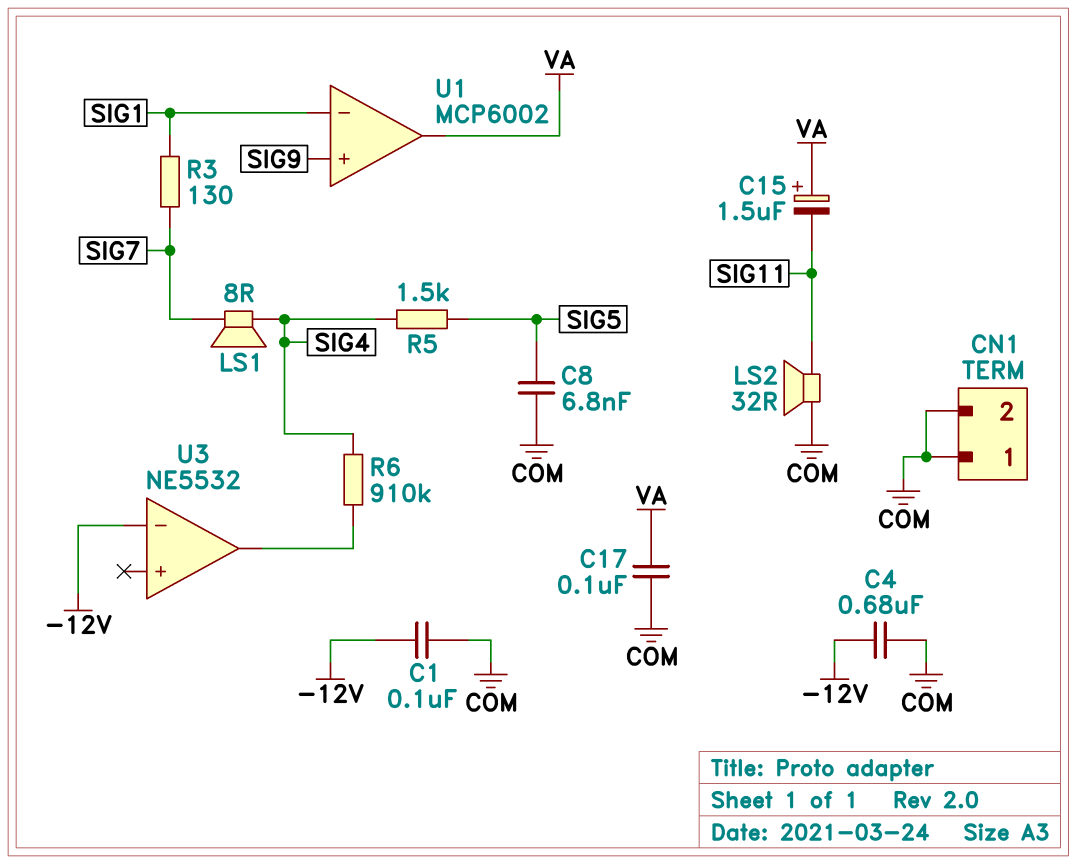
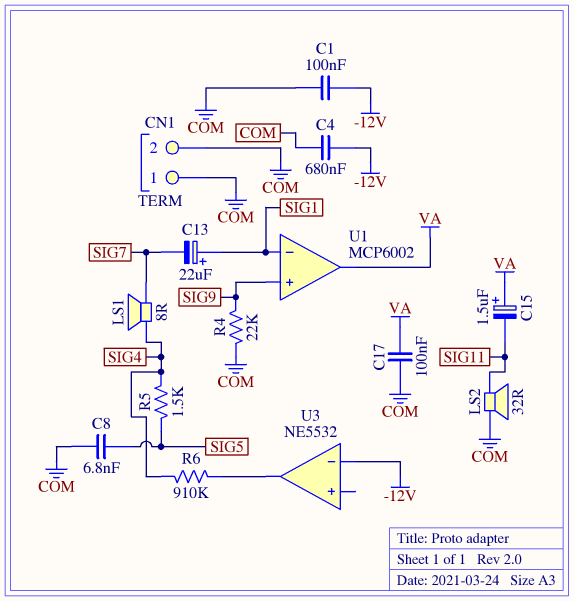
C13: none -> 22uF (plus SIG1, minus SIG7)
R3: 130 (SIG1, SIG7) -> none
R4: none -> 22k (COM, SIG9)

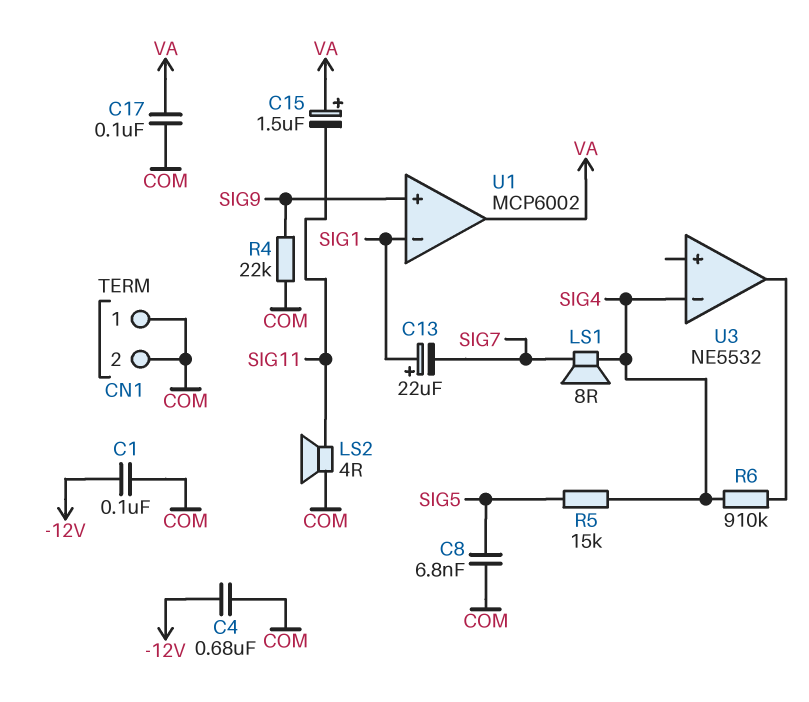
LS2: speaker 32R (COM, SIG11) -> speaker 4R (COM, SIG11)
R5: 1.5k (SIG4, SIG5) -> 15k (SIG4, SIG5)
U3 pin in-: -12V -> SIG4

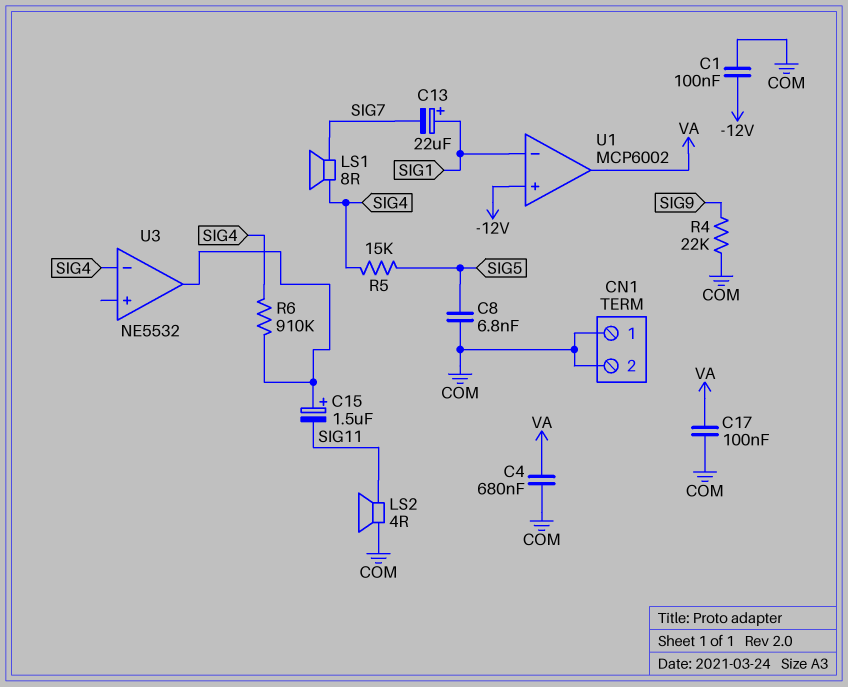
C4: 680nF (-12V, COM) -> 680nF (COM, VA)
C15: 1.5uF (plus VA, minus SIG11) -> 1.5uF (plus U3/out, minus SIG11)
U1 pin in+: SIG9 -> -12V

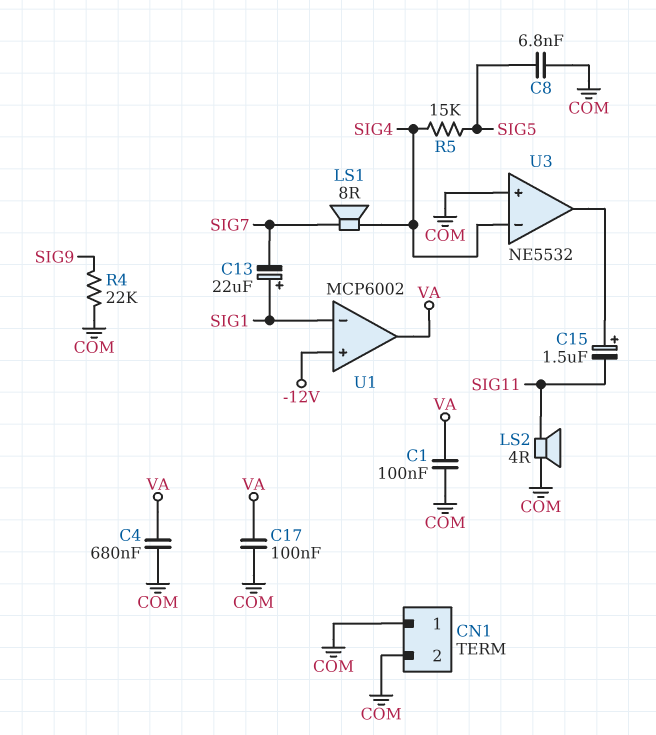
C1: 100nF (-12V, COM) -> 100nF (COM, VA)
R6: 910k (SIG4, U3/out) -> none
U3 pin in+: none -> COM

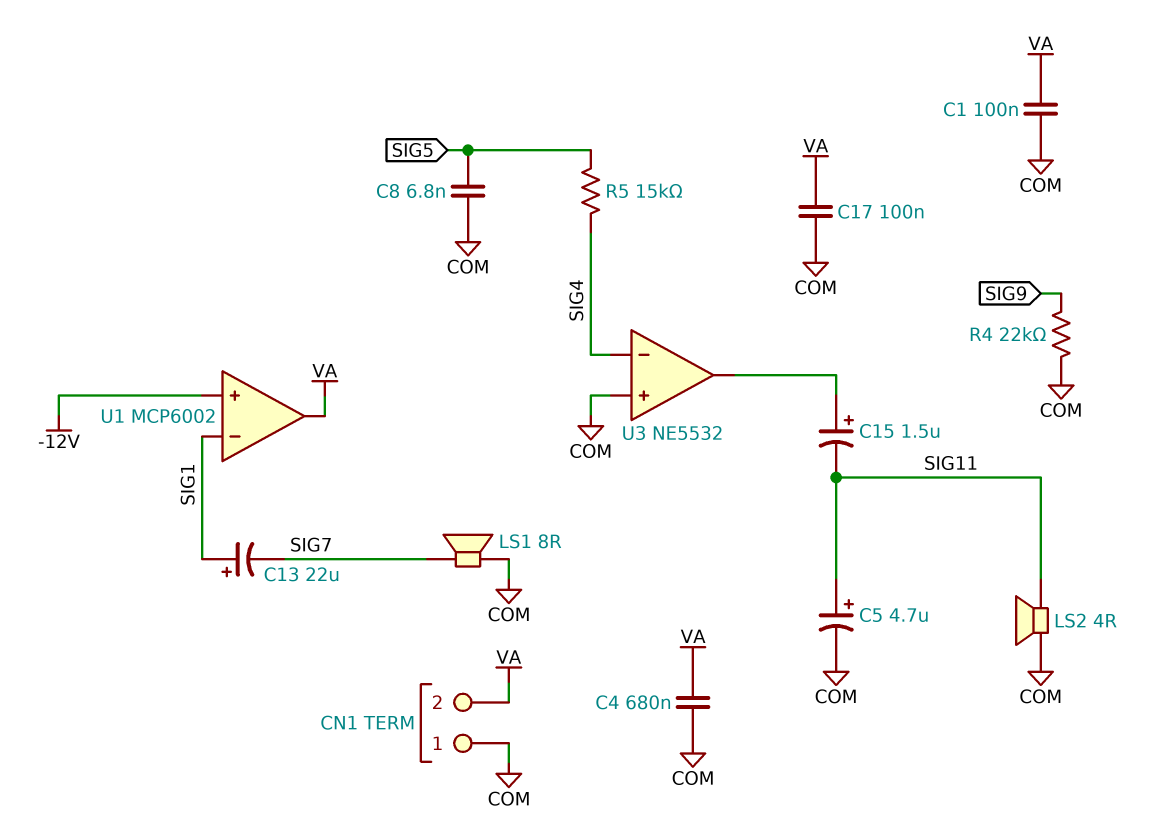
C5: none -> 4.7uF (plus SIG11, minus COM)
CN1 pin 2: COM -> VA
LS1: speaker 8R (SIG4, SIG7) -> speaker 8R (COM, SIG7)

